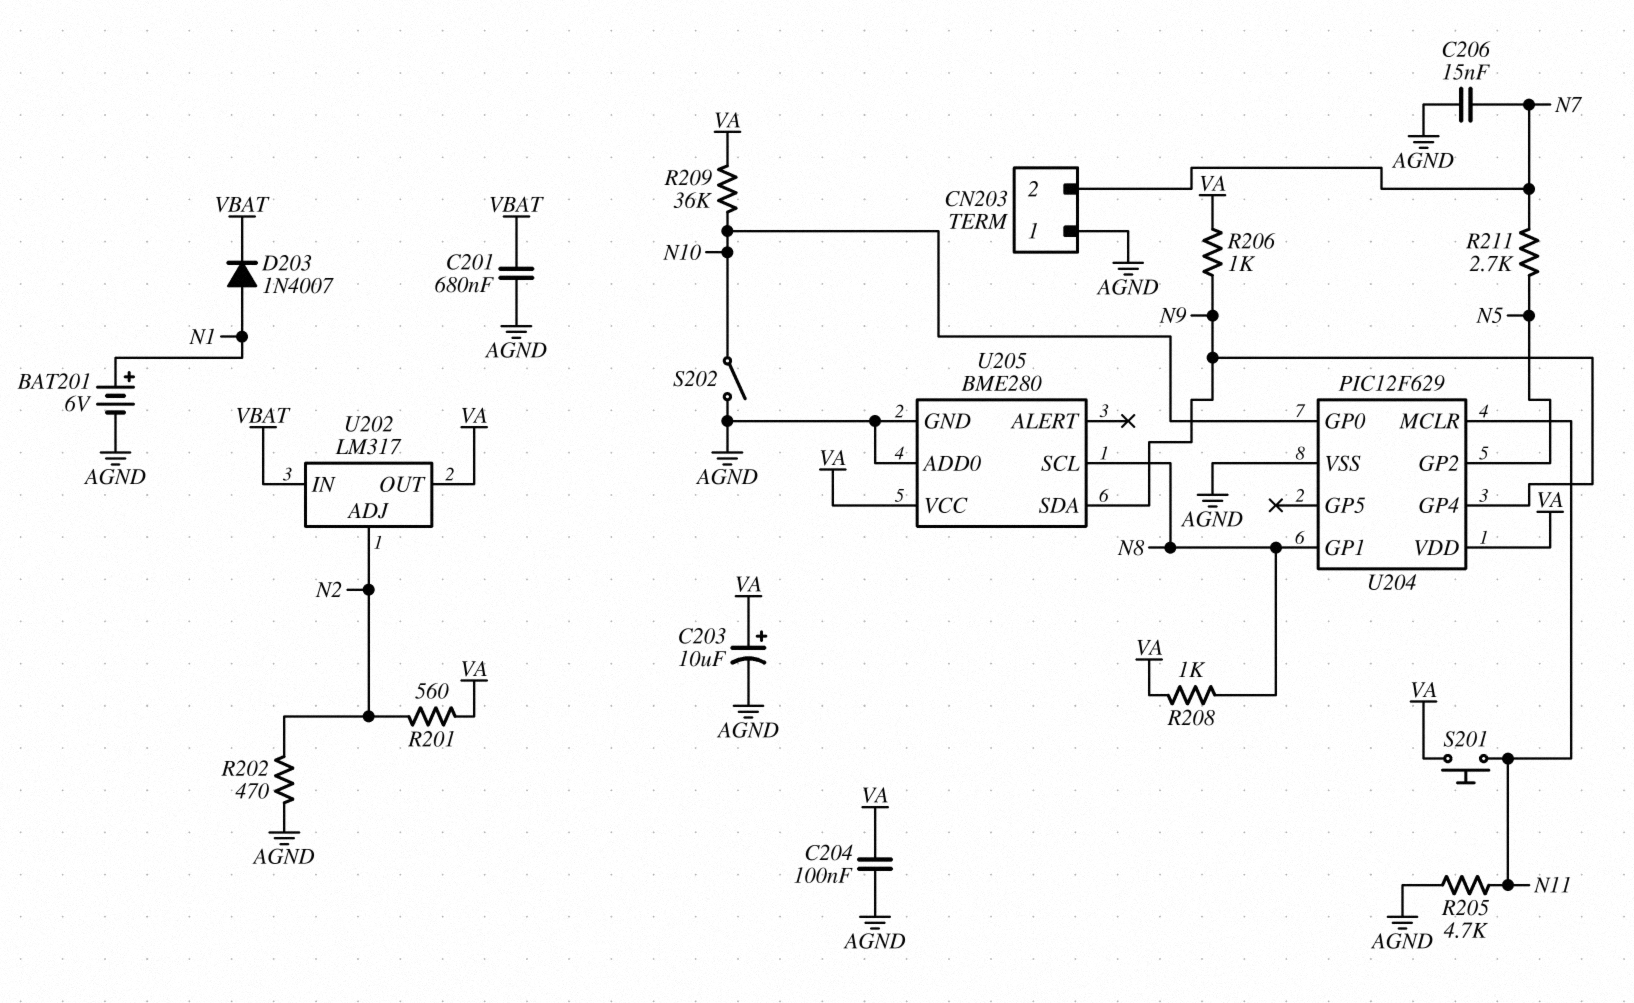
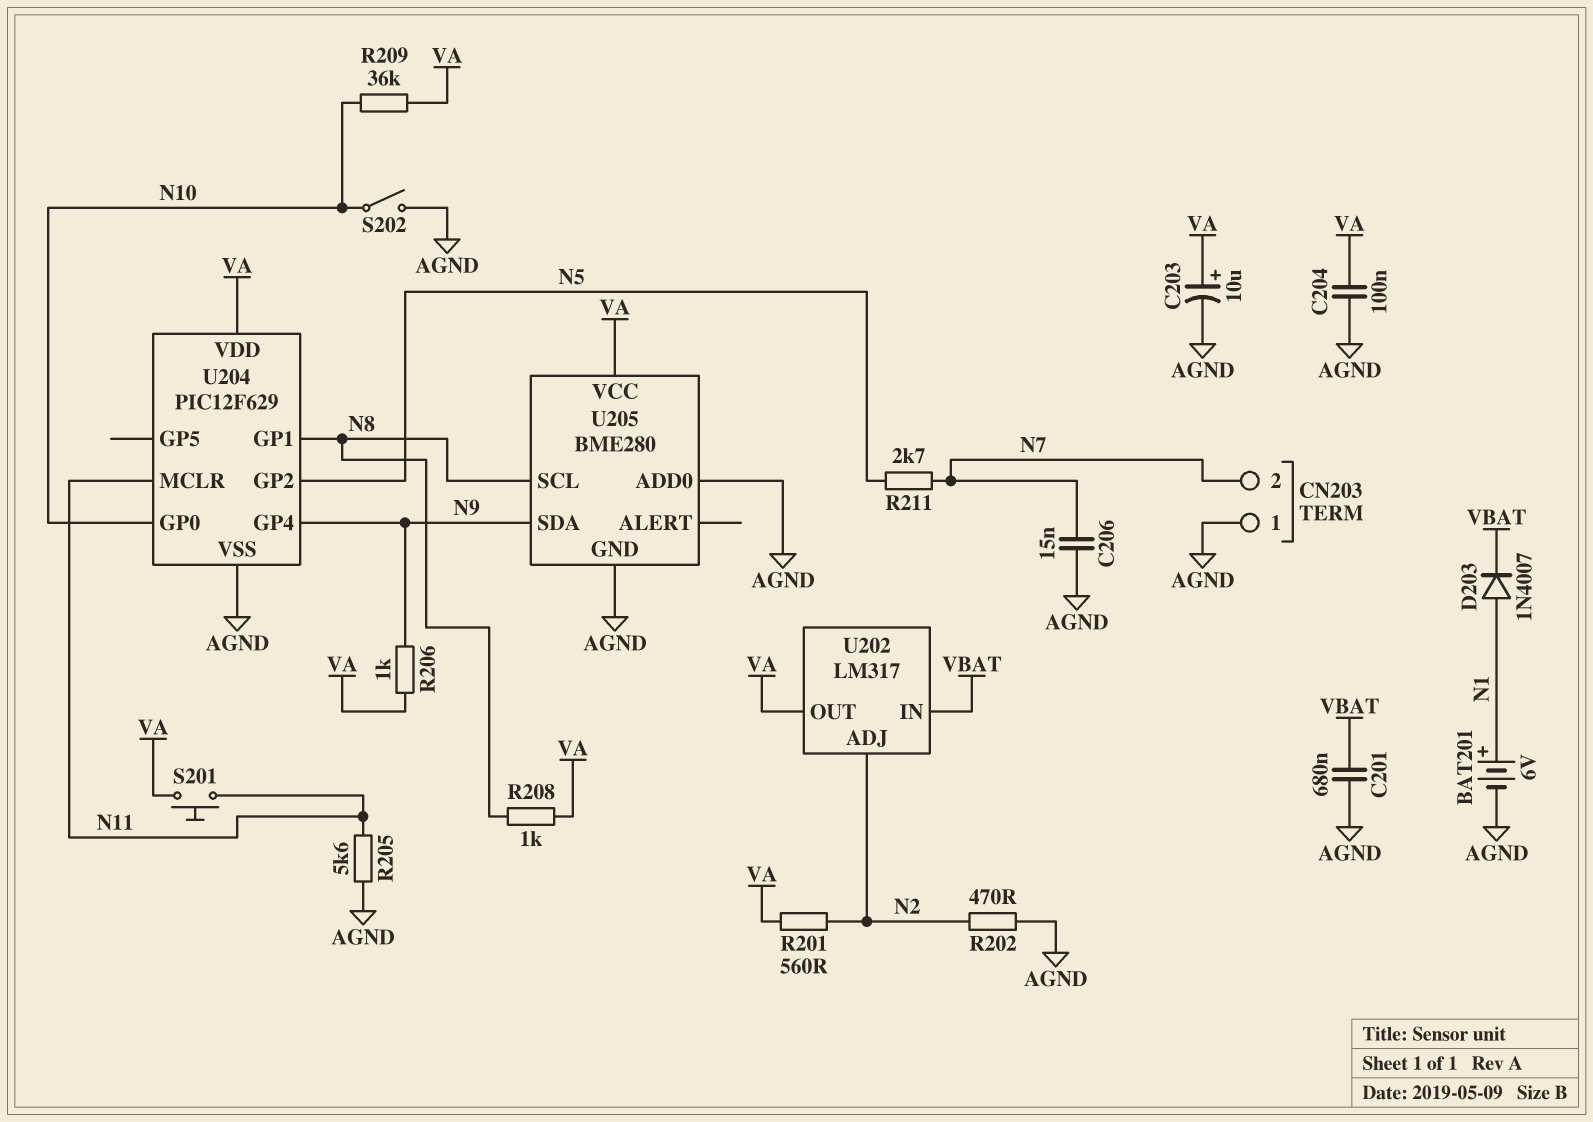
R205: 4.7k (AGND, N11) -> 5.6k (AGND, N11)

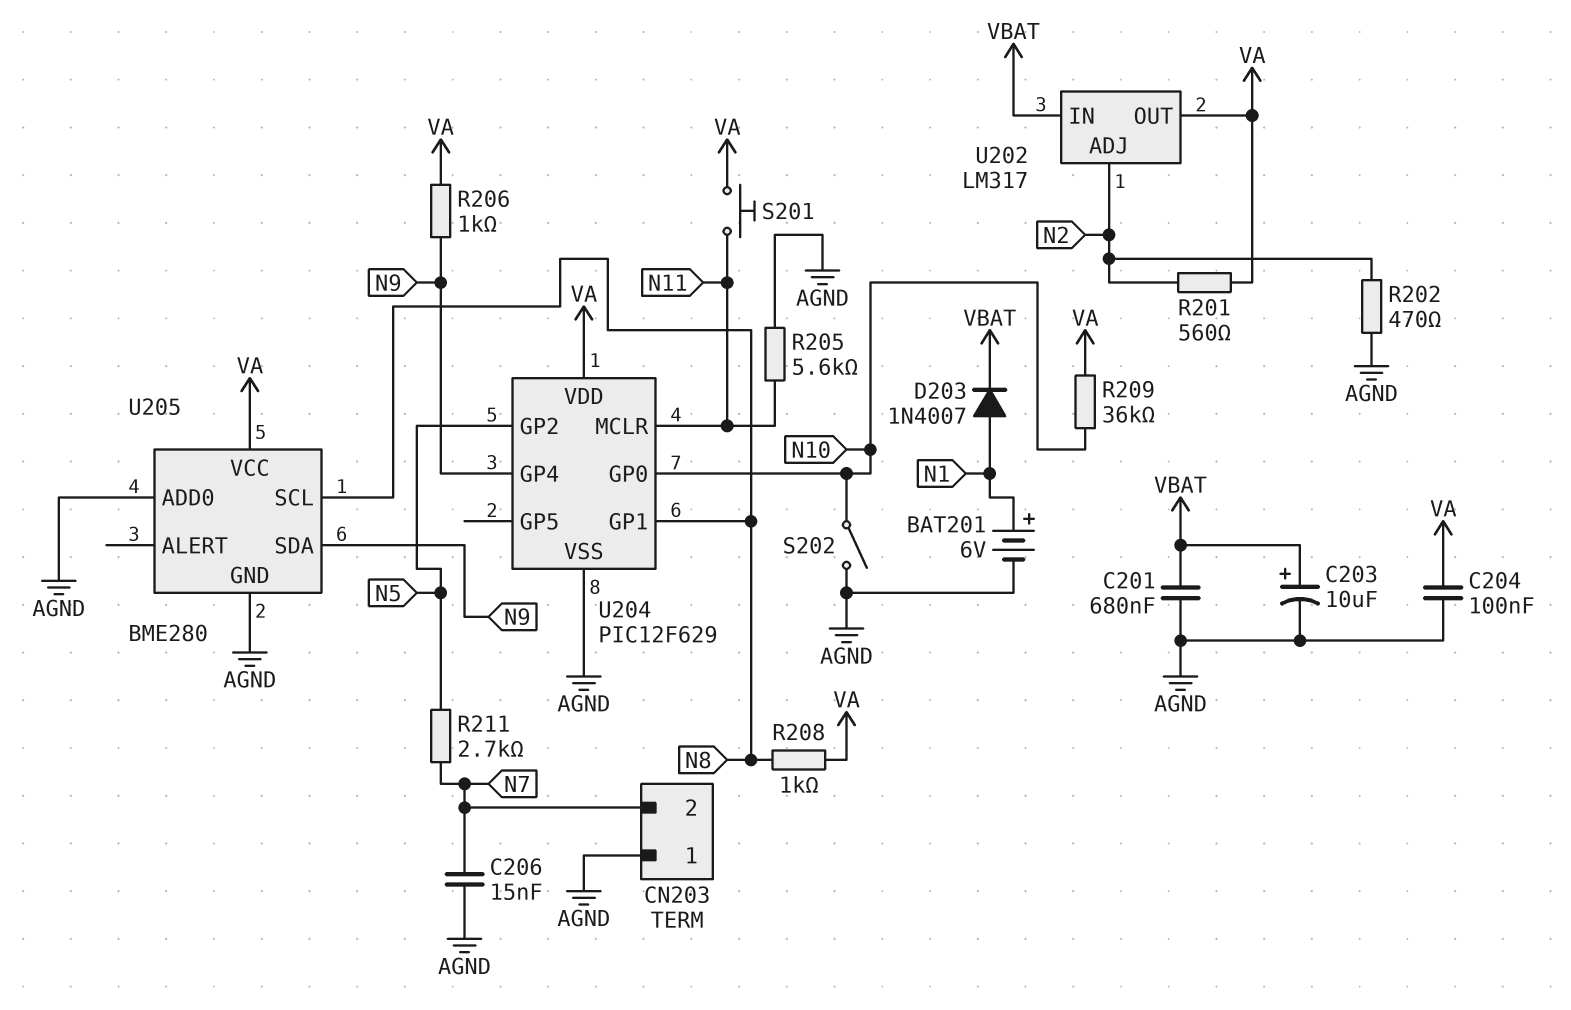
C203: 10uF (plus VA, minus AGND) -> 10uF (plus VBAT, minus AGND)

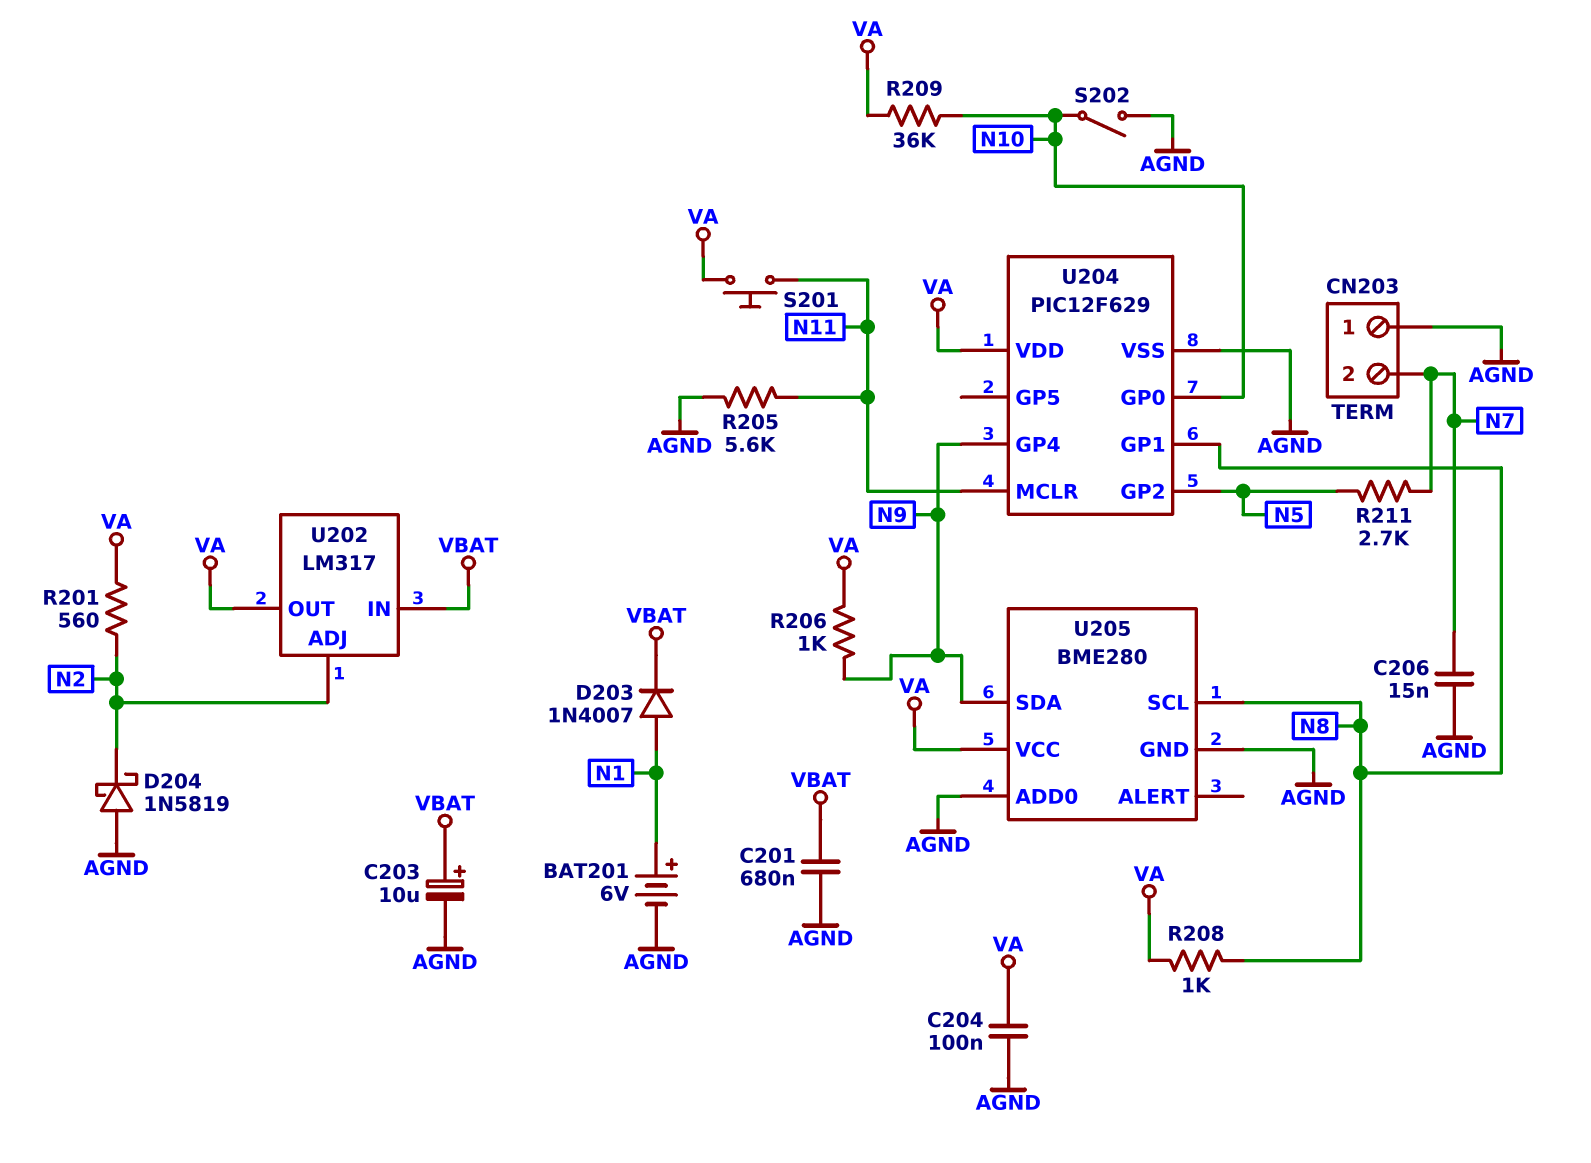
D204: none -> schottky 1N5819 (A AGND, K N2)
R202: 470 (AGND, N2) -> none

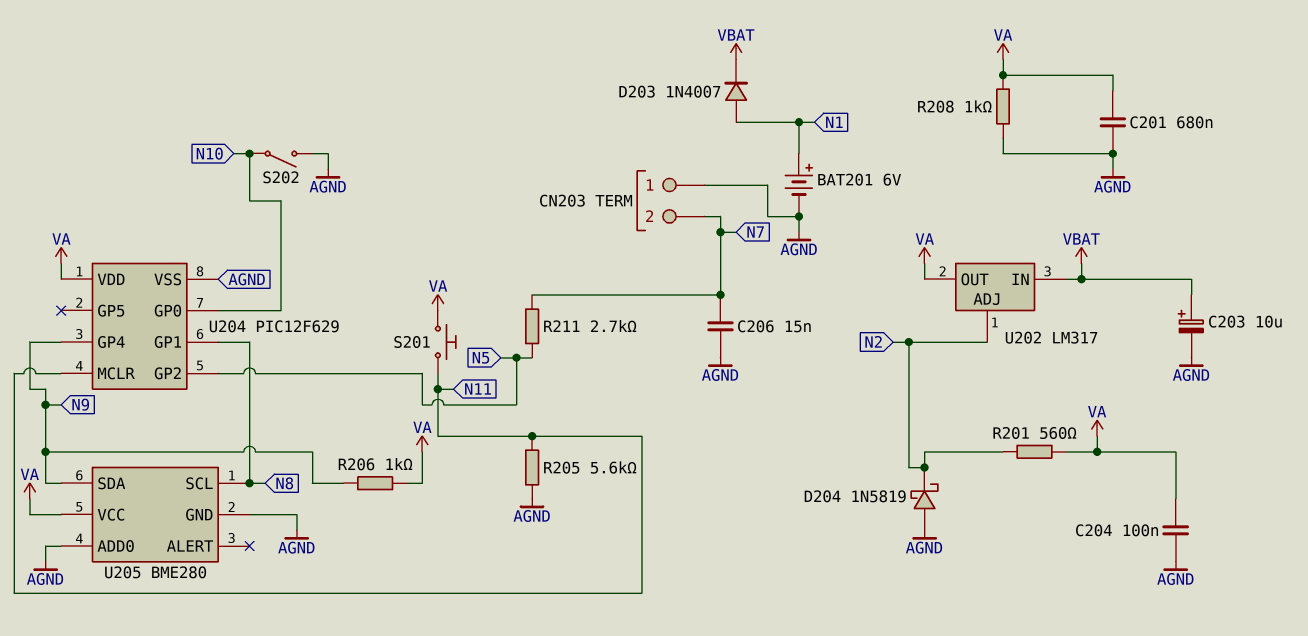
C201: 680nF (AGND, VBAT) -> 680nF (AGND, VA)
R208: 1k (N8, VA) -> 1k (AGND, VA)
R209: 36k (N10, VA) -> none

